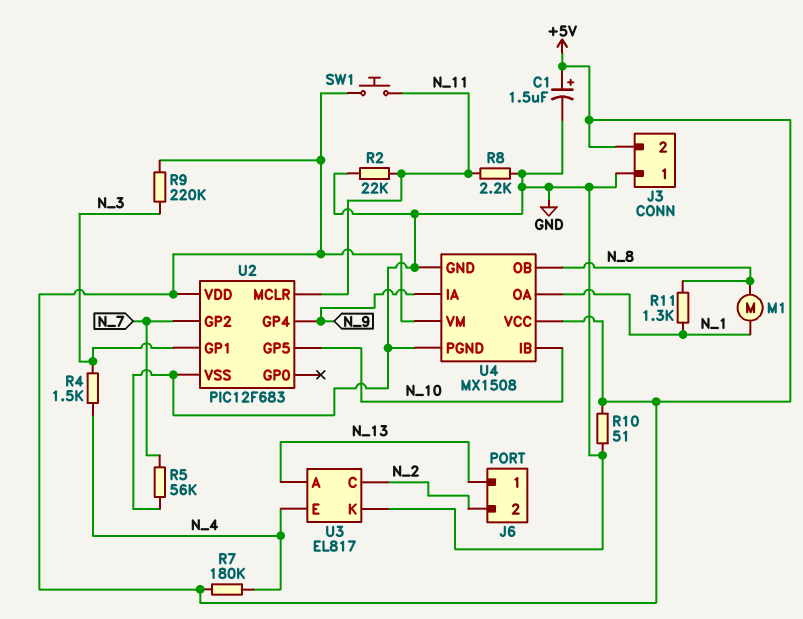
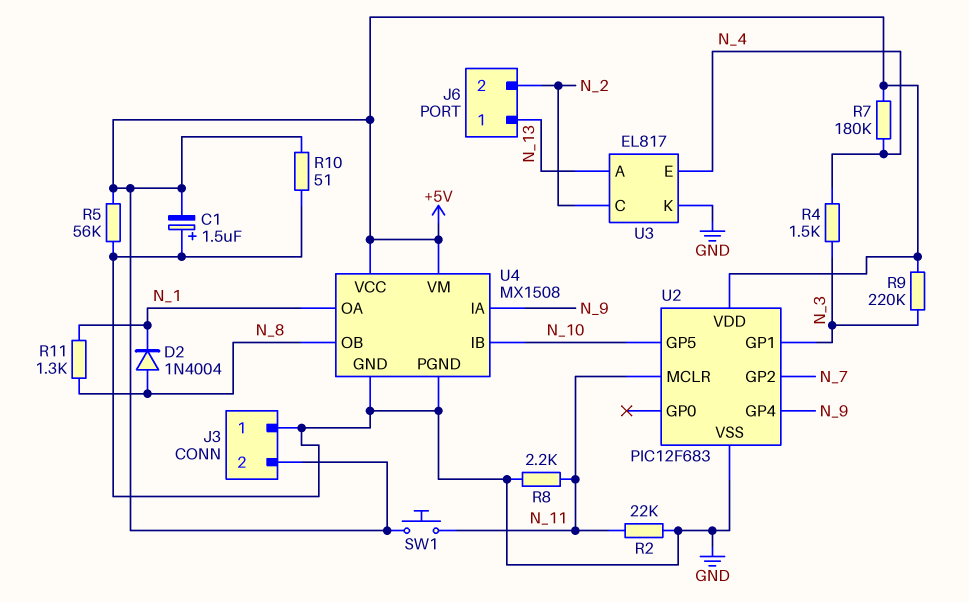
C1: 1.5uF (plus +5V, minus GND) -> 1.5uF (plus GND, minus +5V)
D2: none -> diode 1N4004 (A N_8, K N_1)
M1: motor (N_1, N_8) -> none
R5: 56k (GND, N_7) -> 56k (+5V, GND)

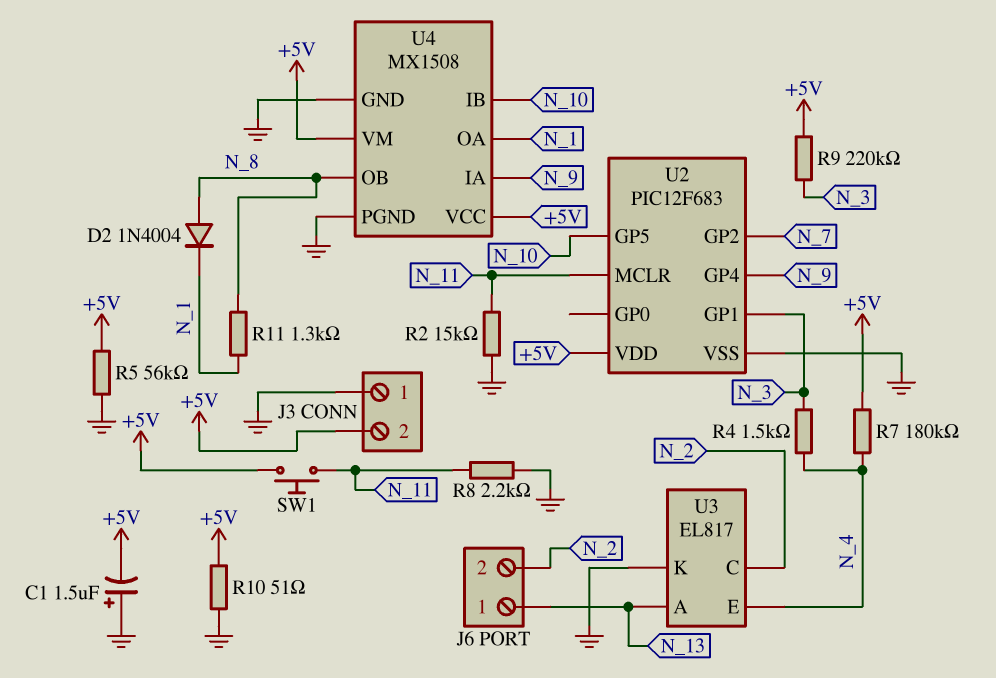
R2: 22k (GND, N_11) -> 15k (GND, N_11)

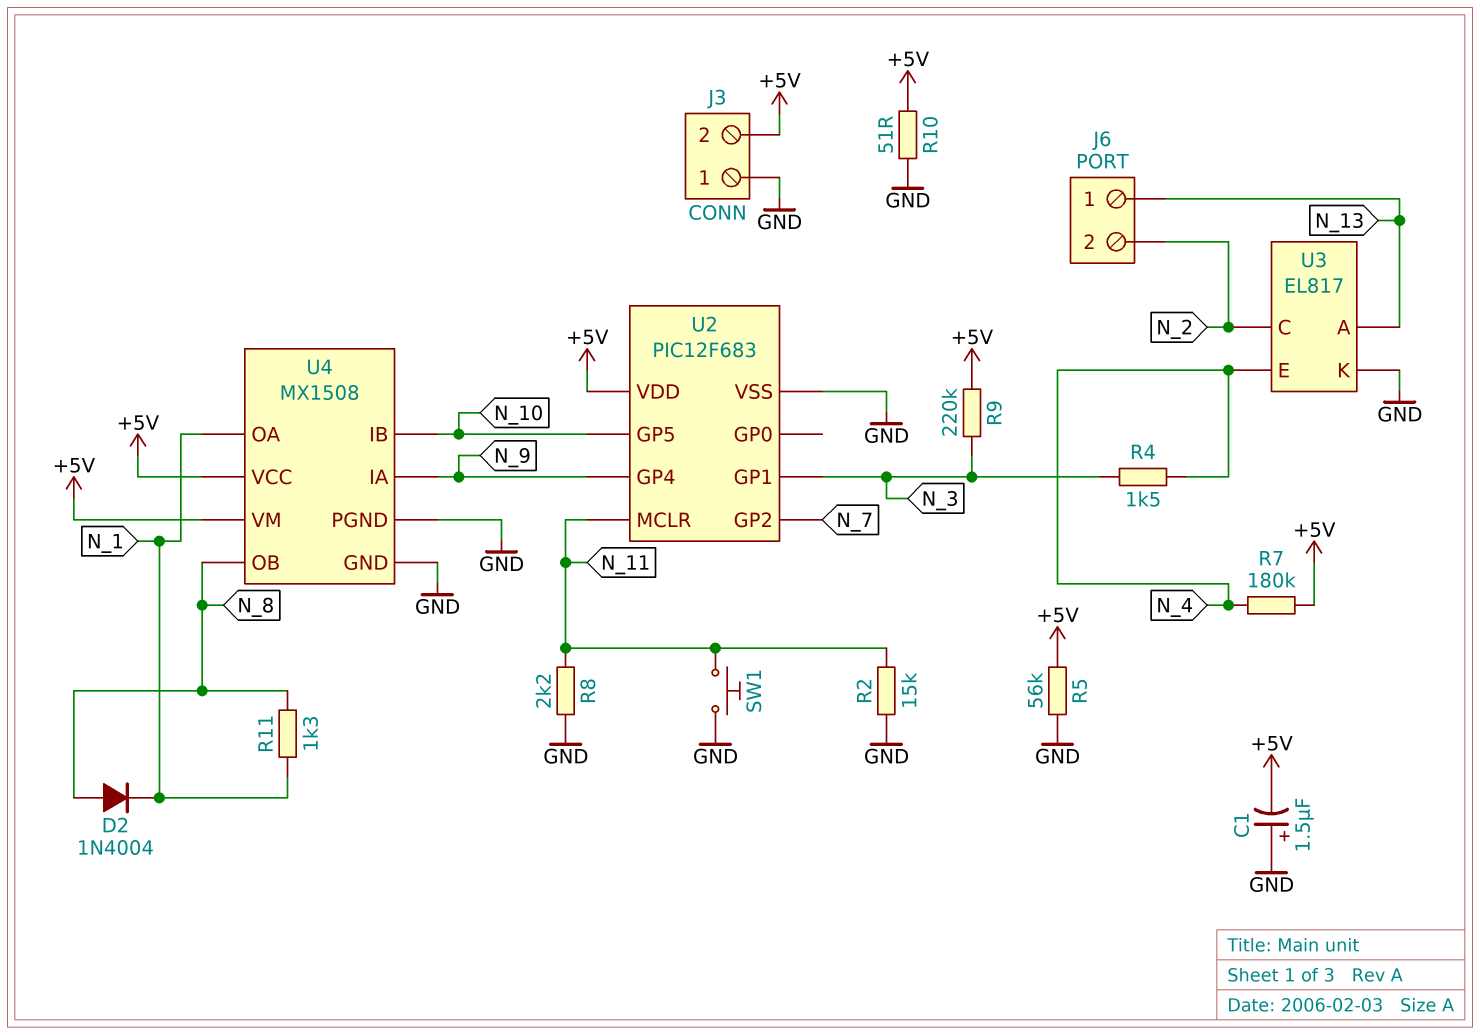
SW1: button (+5V, N_11) -> button (GND, N_11)

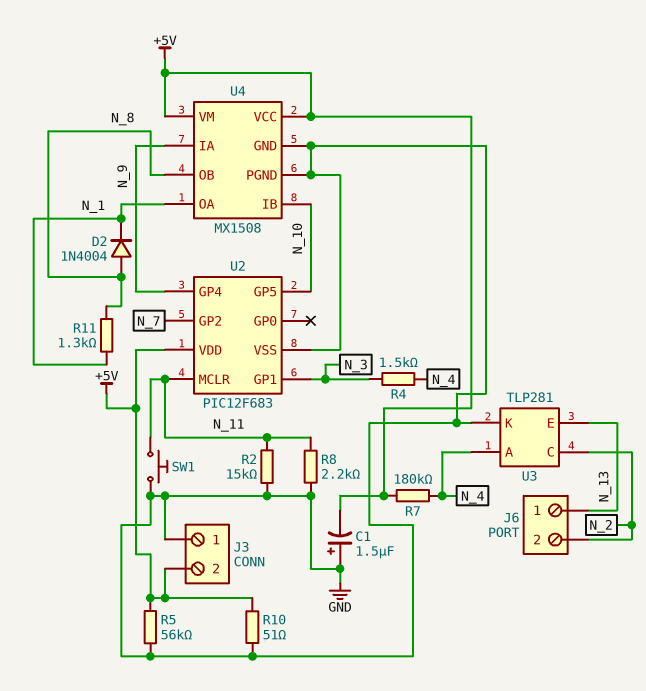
R9: 220k (+5V, N_3) -> none
U3: EL817 -> TLP281
U3 pin A: N_13 -> N_4
U3 pin E: N_4 -> N_13

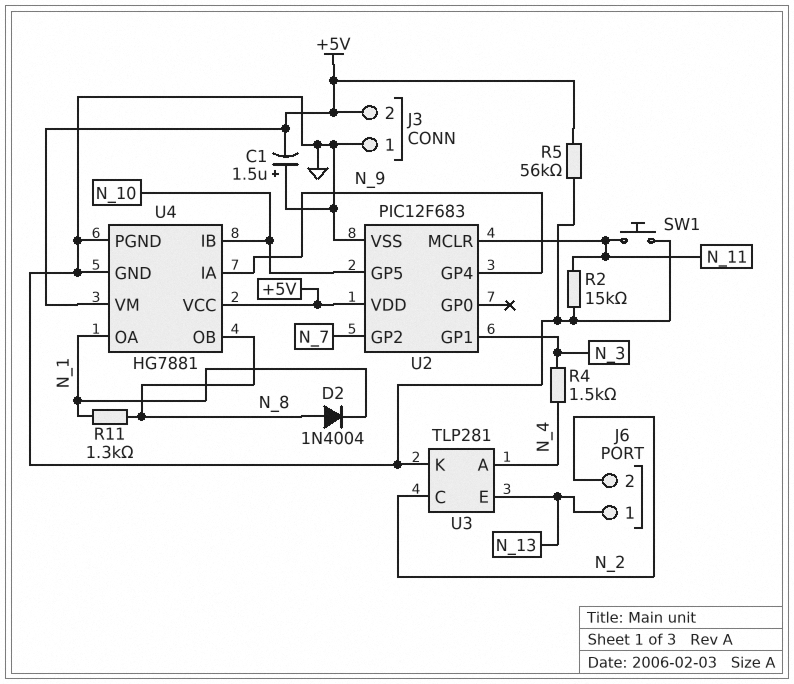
R7: 180k (+5V, N_4) -> none
R8: 2.2k (GND, N_11) -> none
R10: 51 (+5V, GND) -> none
U4: MX1508 -> HG7881

